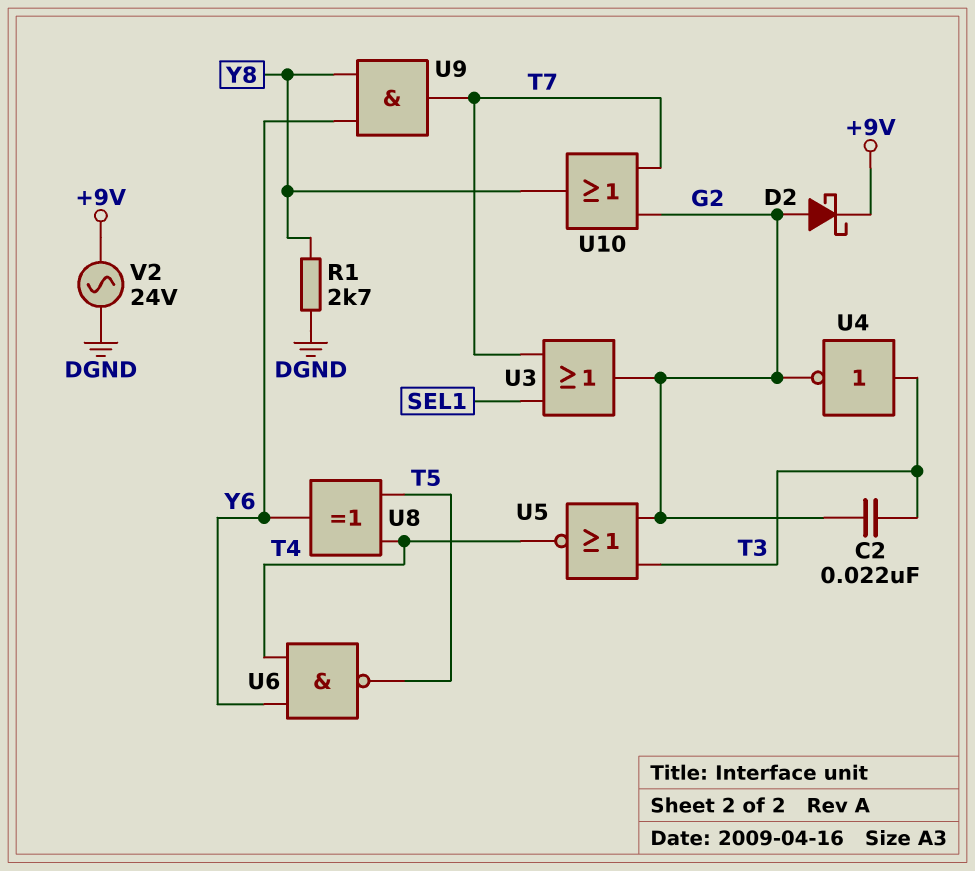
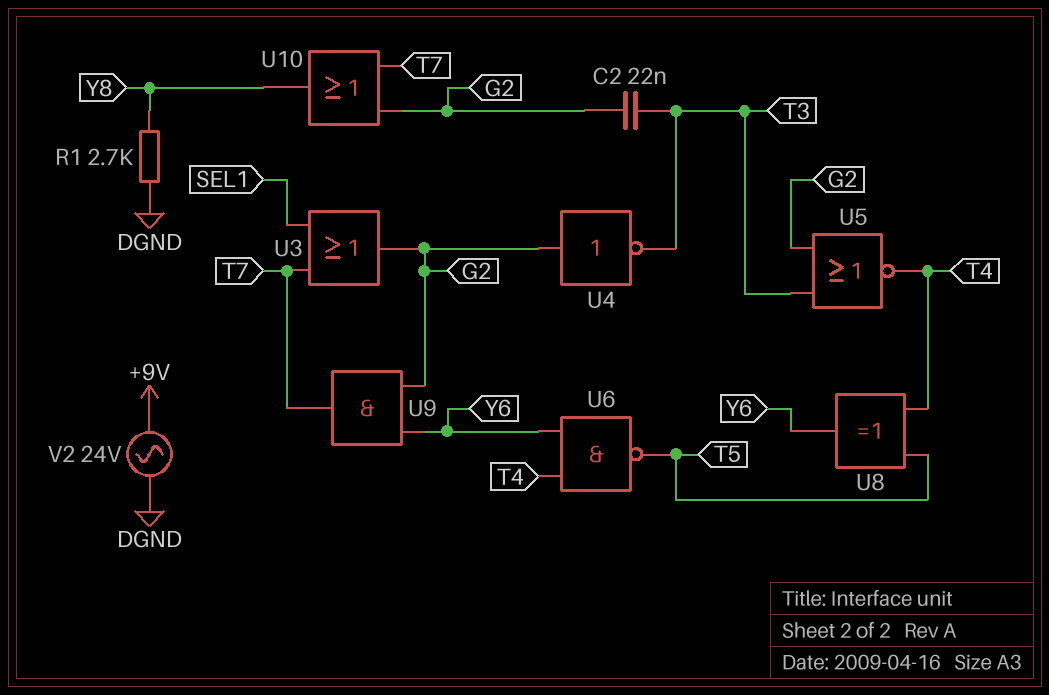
D2: schottky (A G2, K +9V) -> none
U4: NOT (in T3, out G2) -> NOT (in G2, out T3)
U9: AND (in Y6, in Y8, out T7) -> AND (in G2, in Y6, out T7)

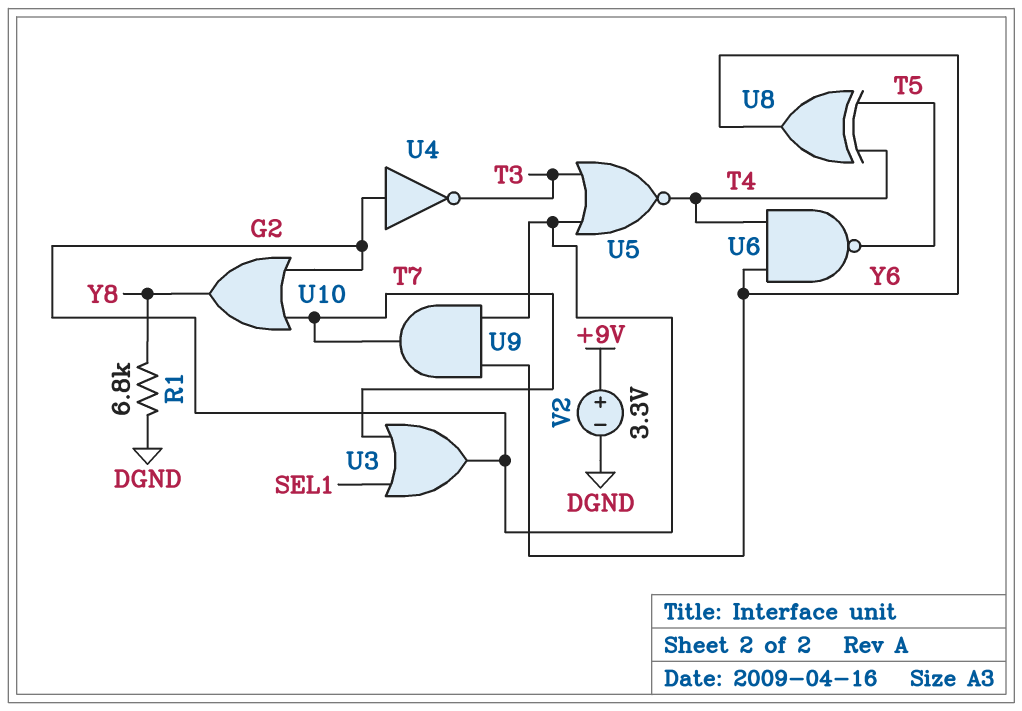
C2: 22nF (G2, T3) -> none
R1: 2.7k (DGND, Y8) -> 6.8k (DGND, Y8)
V2: AC 24V (+9V, DGND) -> 3.3V (plus +9V, minus DGND)

